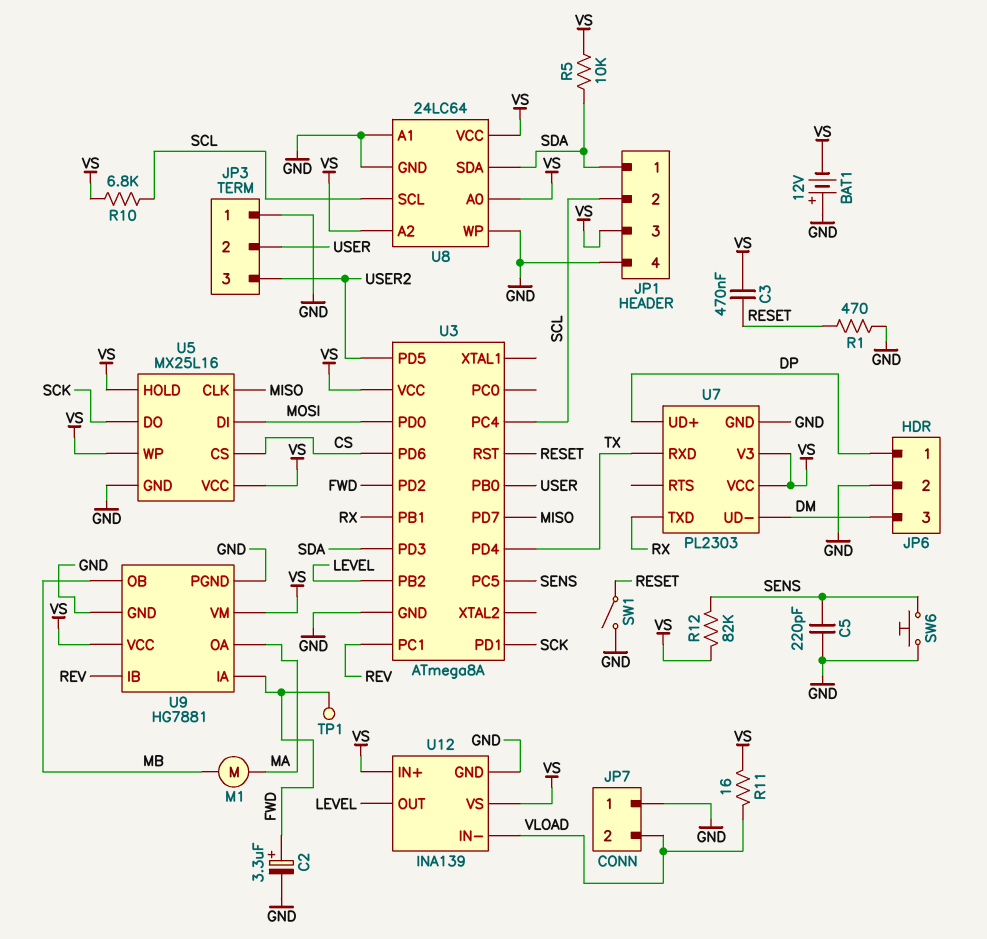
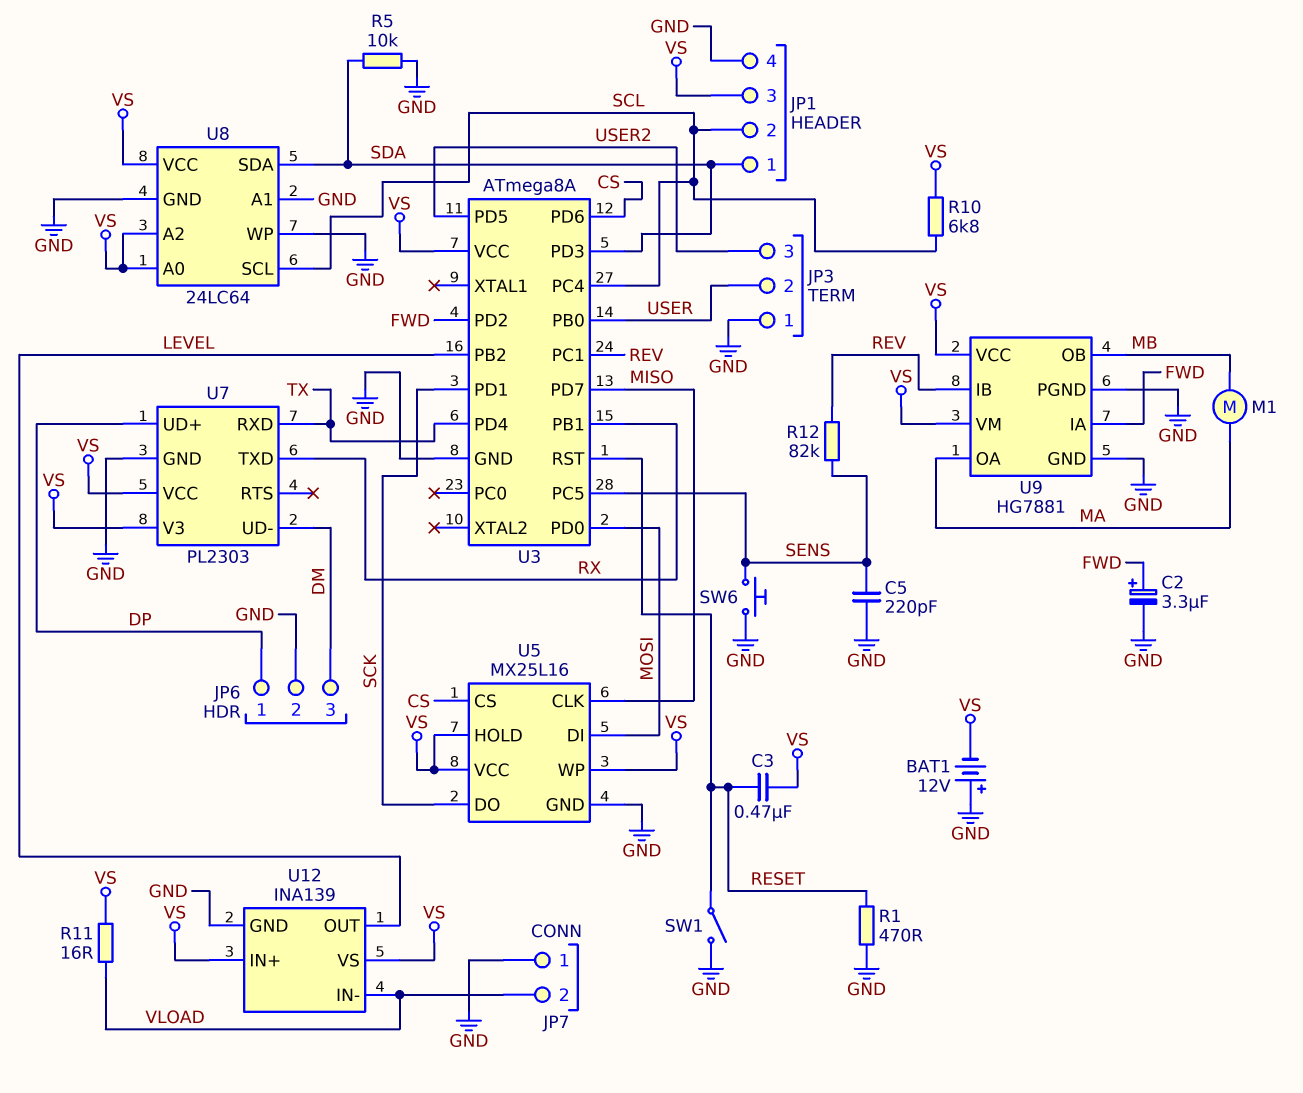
R5: 10k (SDA, VS) -> 10k (GND, SDA)
R12: 82k (SENS, VS) -> 82k (REV, SENS)
TP1: test point (FWD) -> none

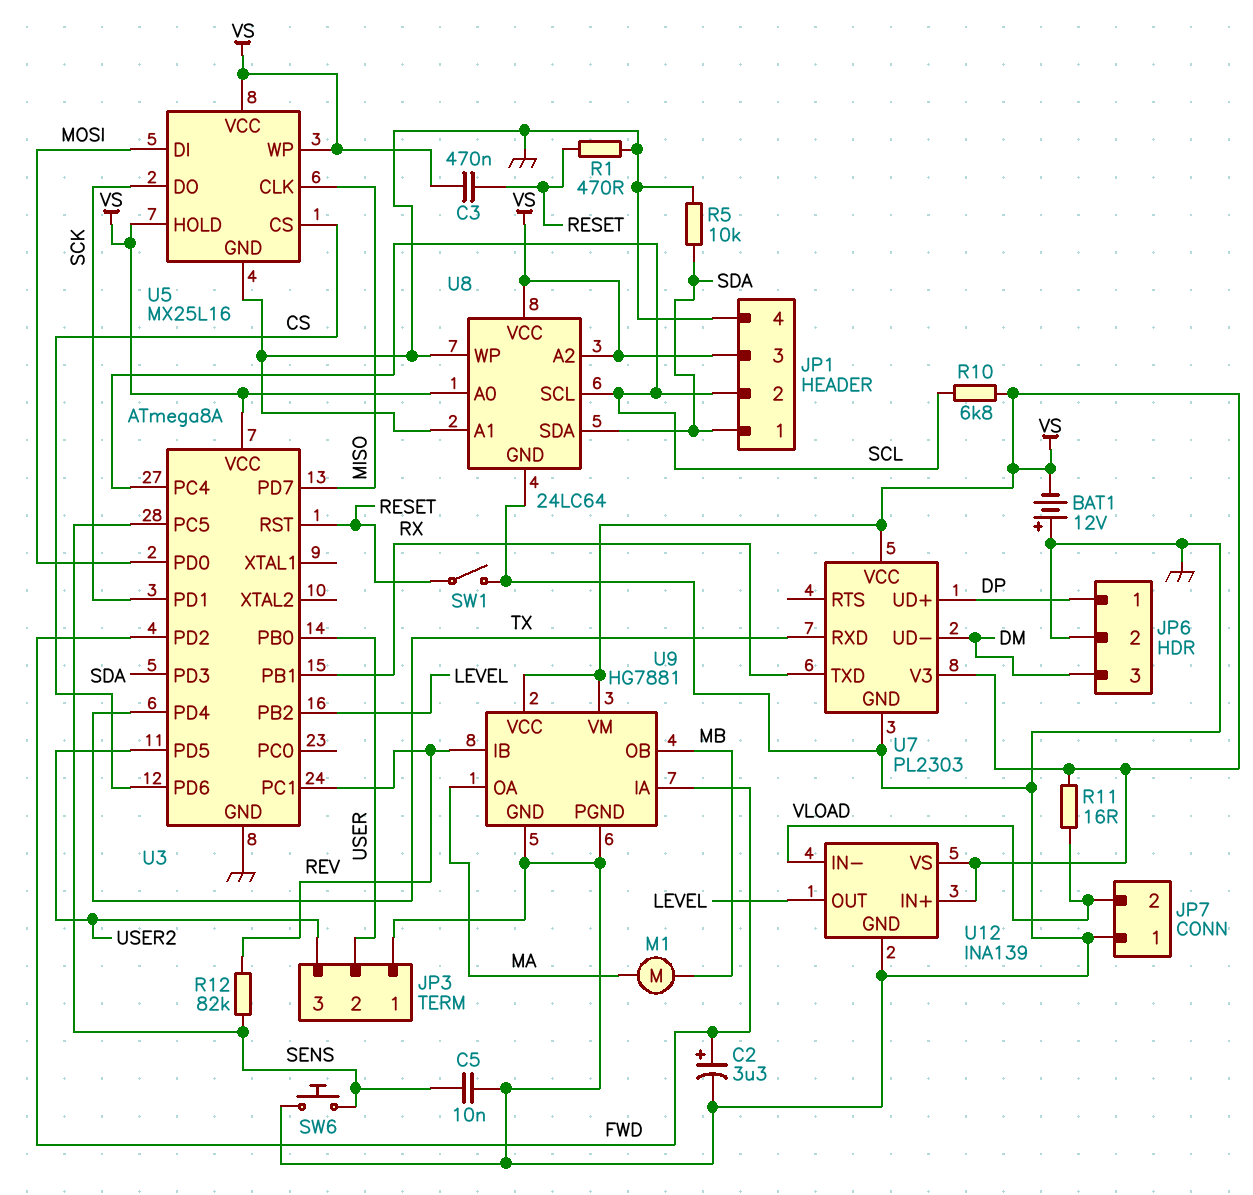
C5: 220pF (GND, SENS) -> 10nF (GND, SENS)

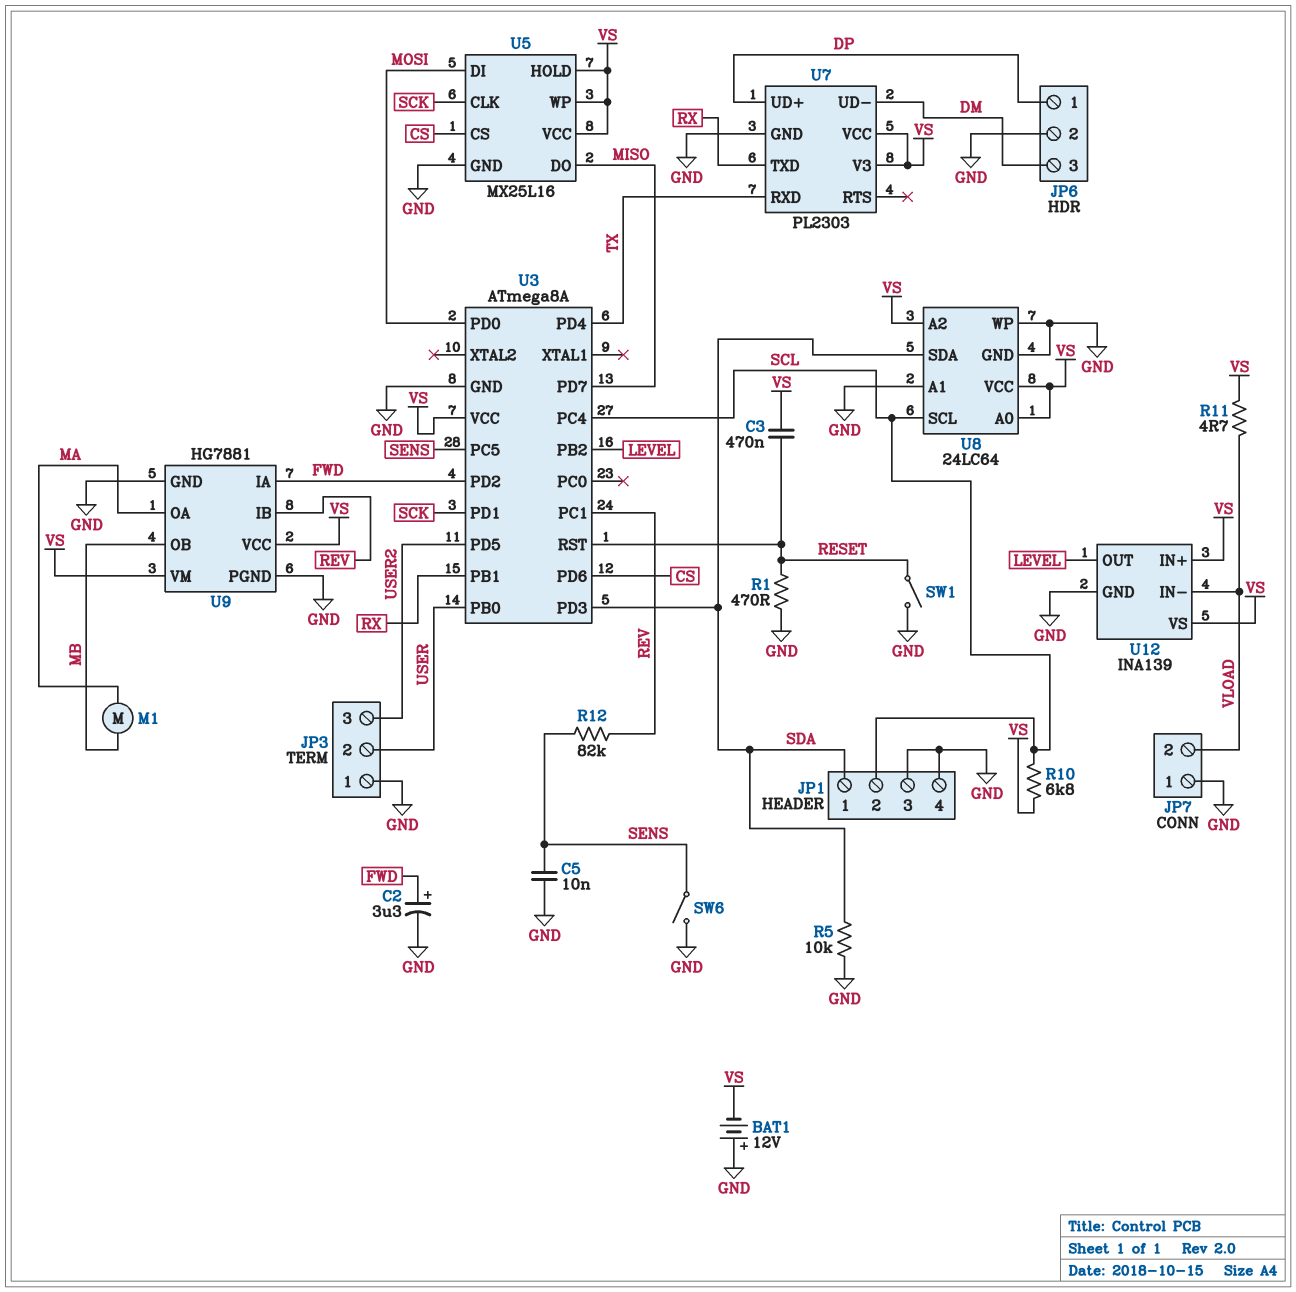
JP1 pin 3: VS -> GND
R11: 16 (VLOAD, VS) -> 4.7 (VLOAD, VS)
SW6: button (GND, SENS) -> switch (GND, SENS)
U5 pin CLK: MISO -> SCK
U5 pin DO: SCK -> MISO

